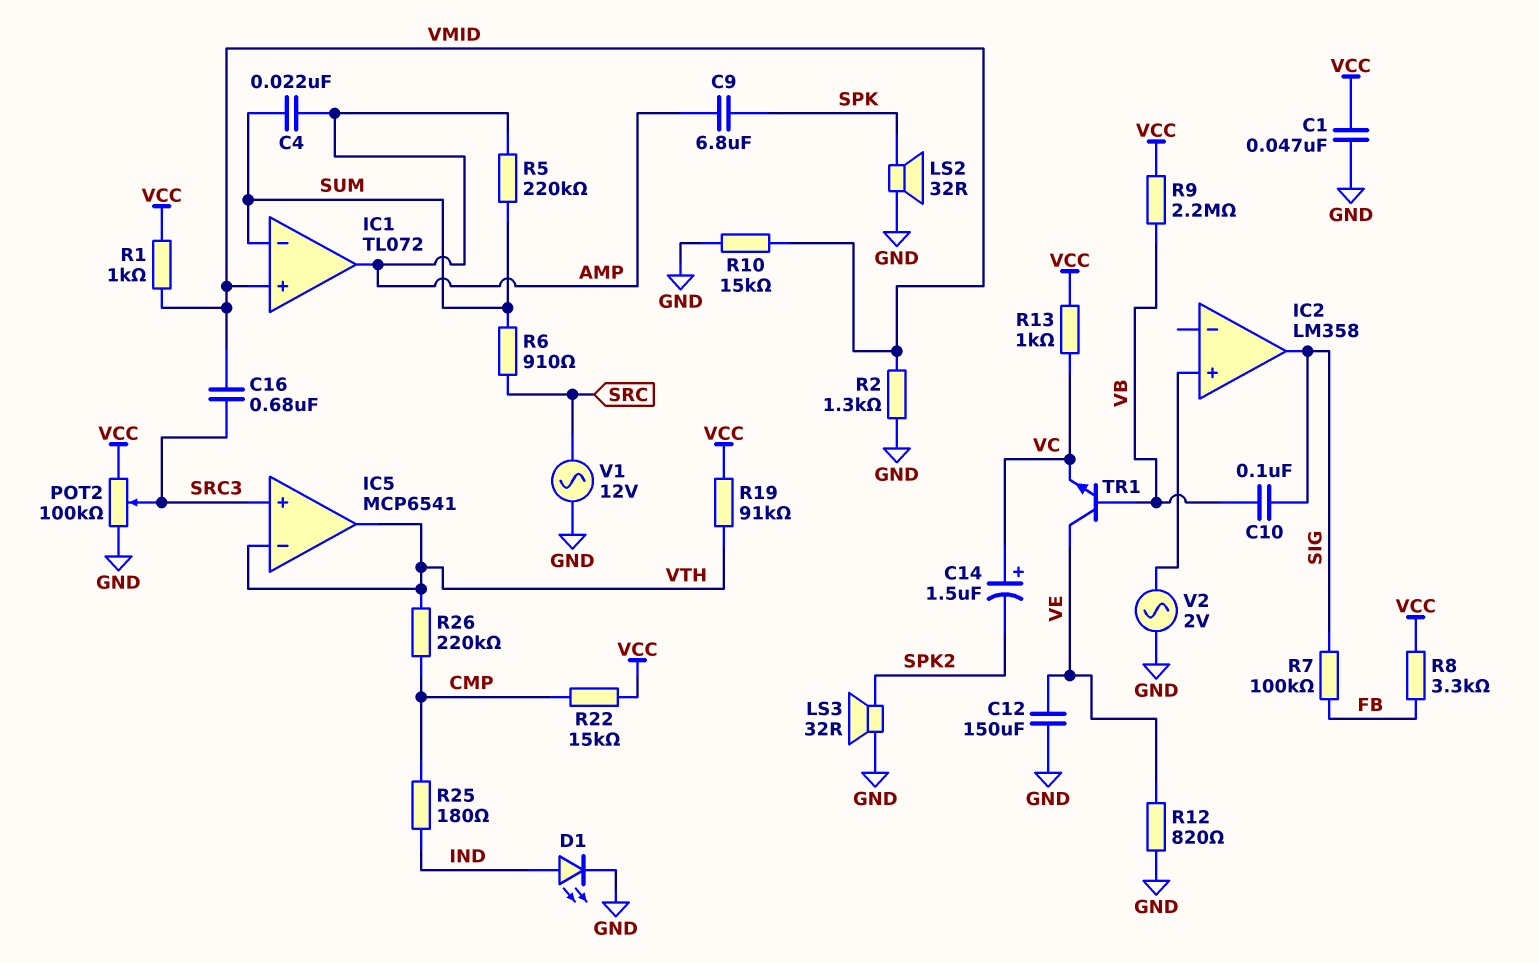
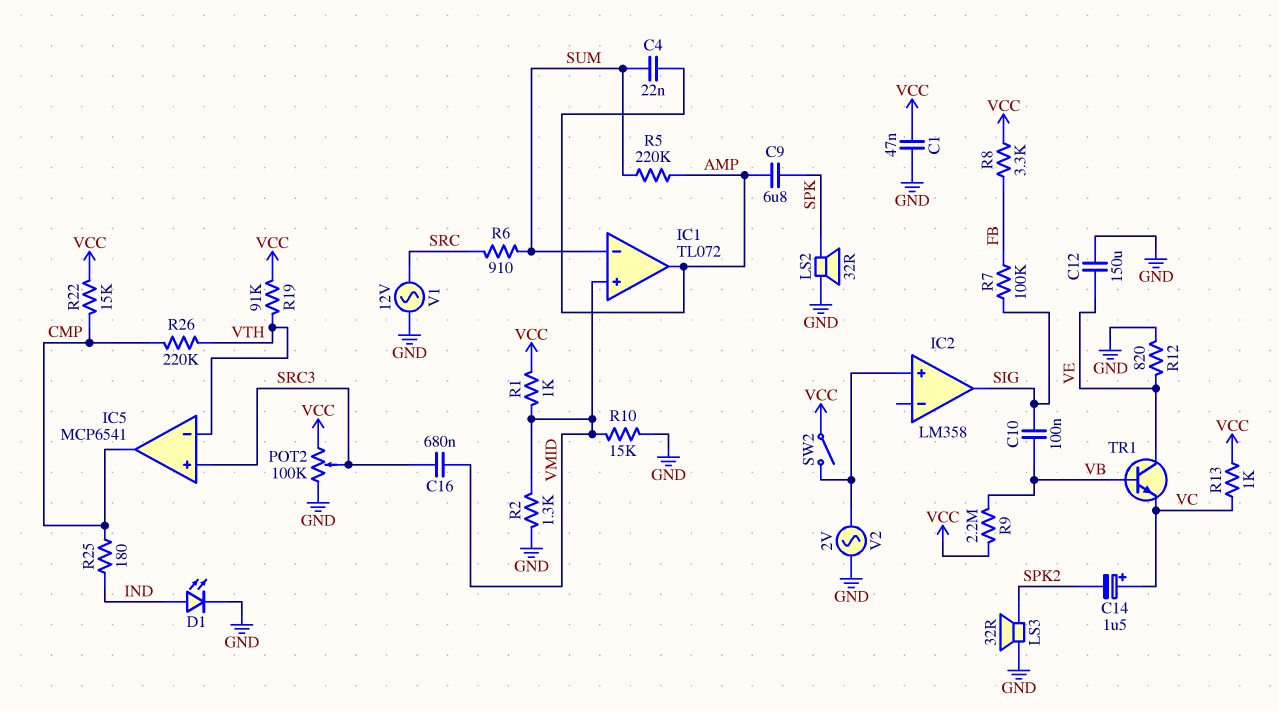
IC5 pin out: VTH -> CMP
SW2: none -> switch (IC2/in+, VCC)

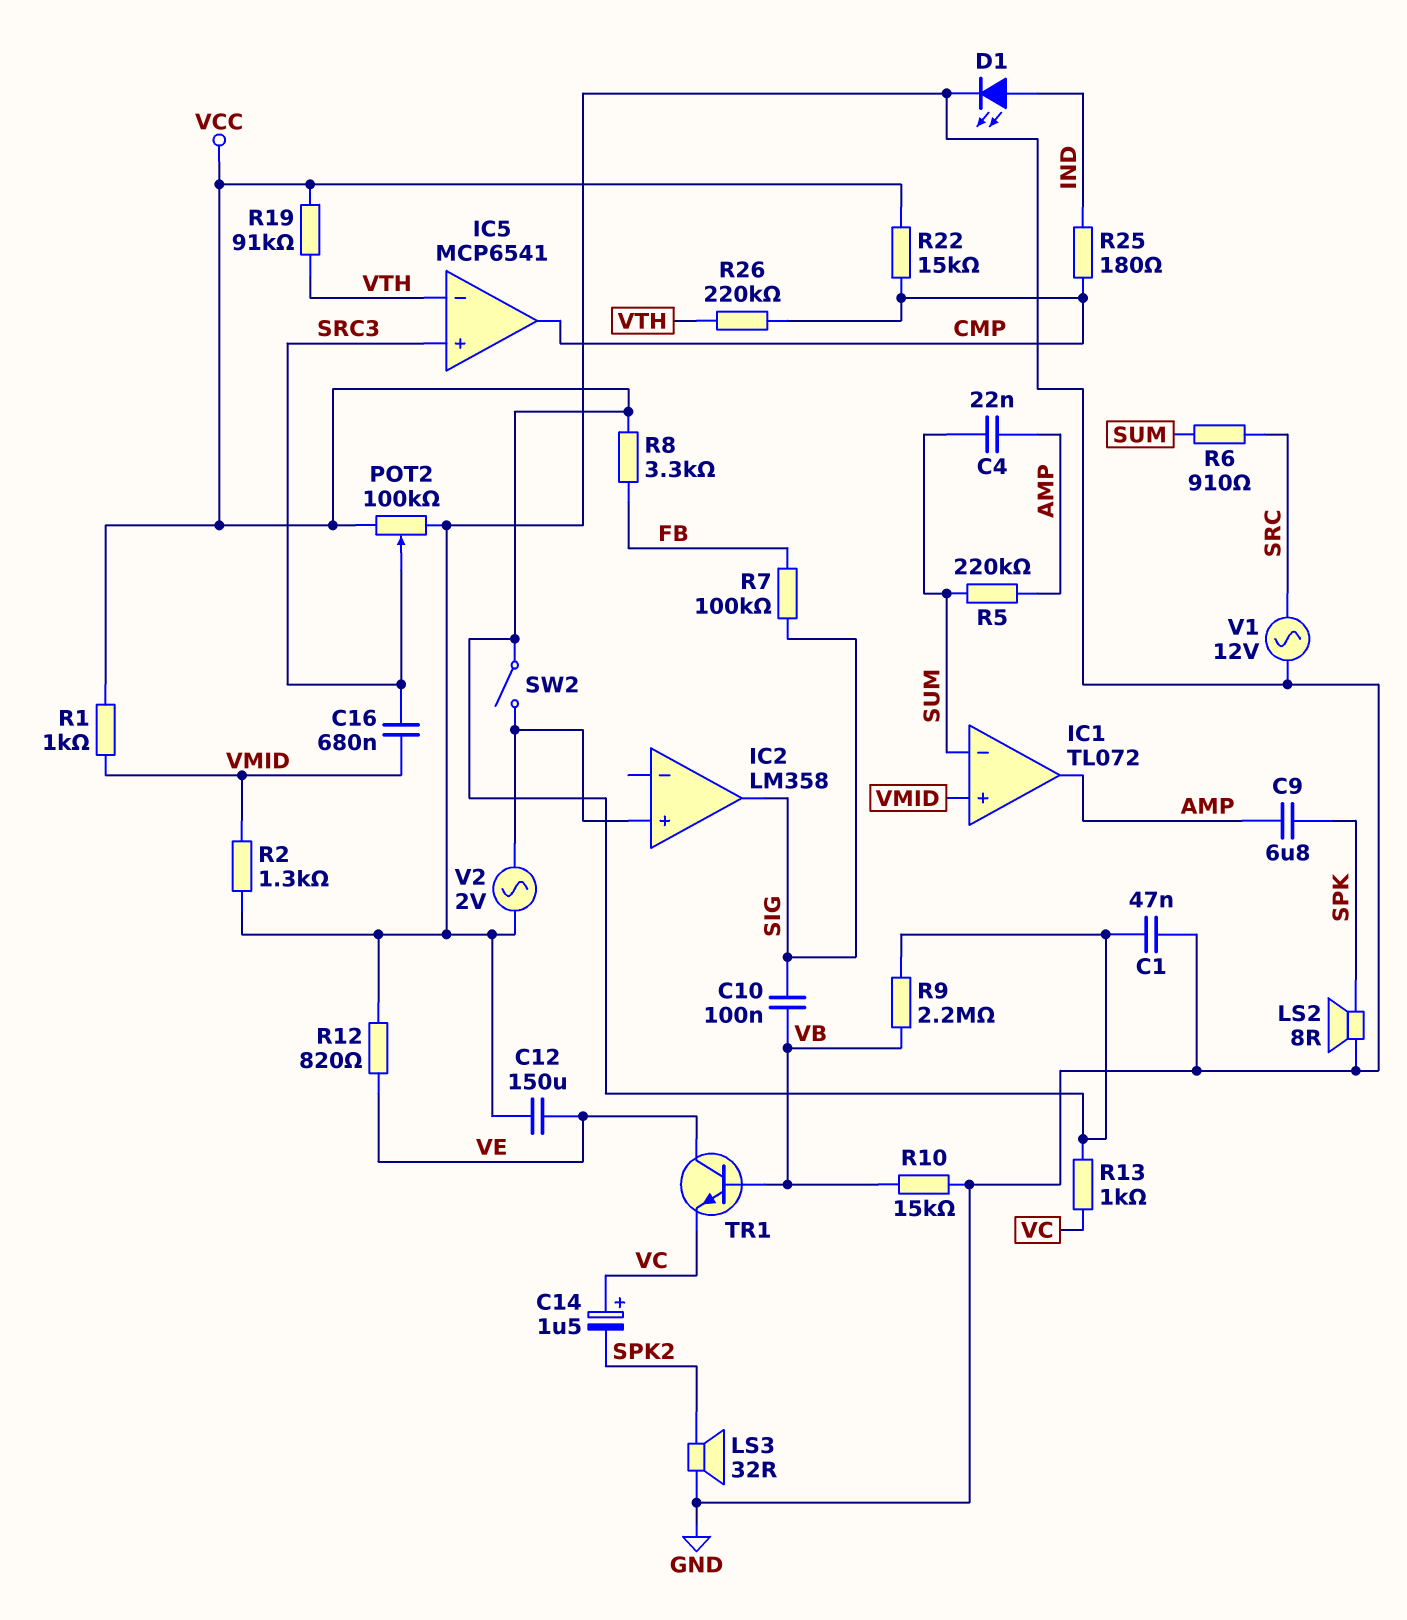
LS2: speaker 32R (GND, SPK) -> speaker 8R (GND, SPK)
R10: 15k (GND, VMID) -> 15k (GND, VB)

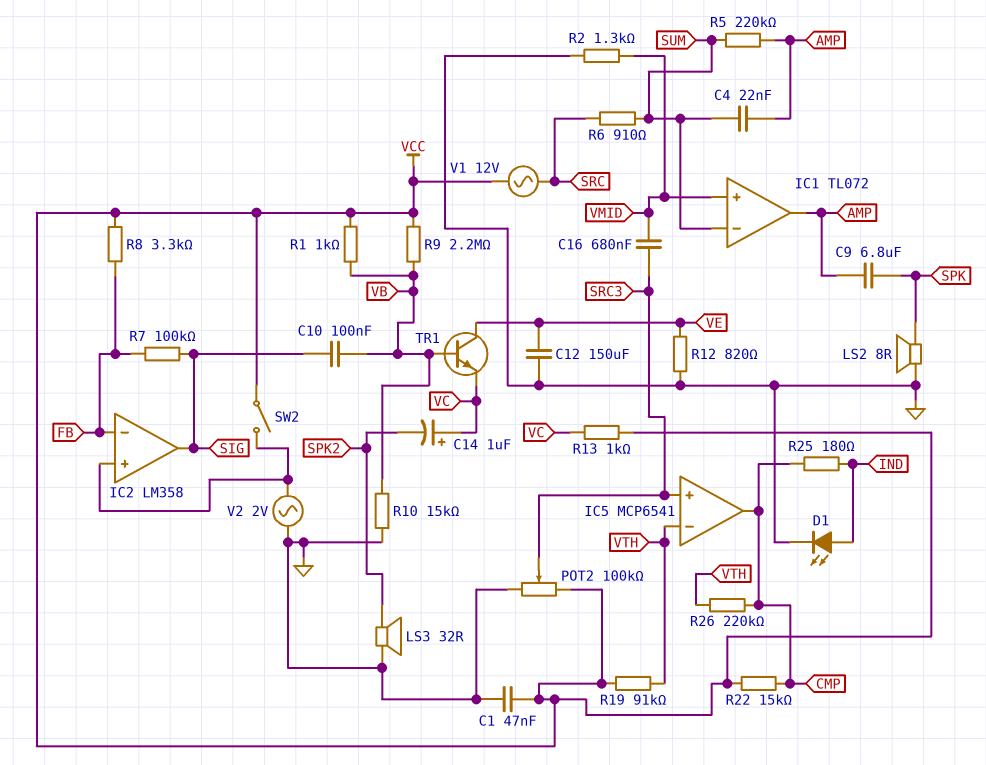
C14: 1.5uF (plus VC, minus SPK2) -> 1uF (plus VC, minus SPK2)
IC2 pin in-: none -> FB
R1: 1k (VCC, VMID) -> 1k (VB, VCC)
V1: AC 12V (GND, SRC) -> AC 12V (SRC, VCC)

